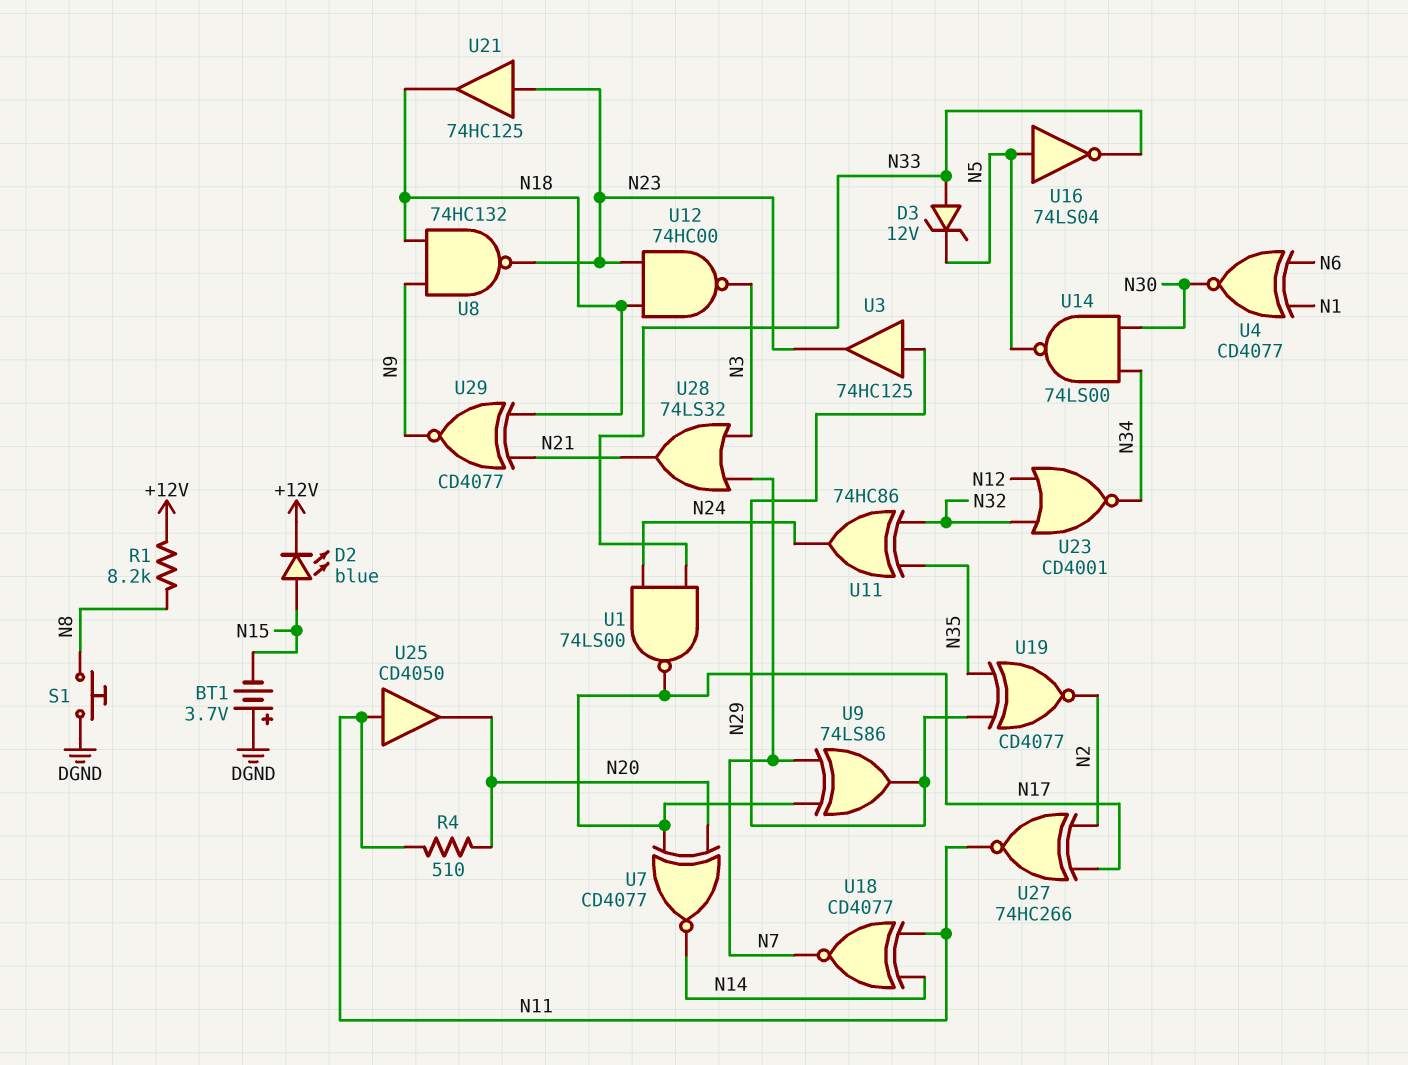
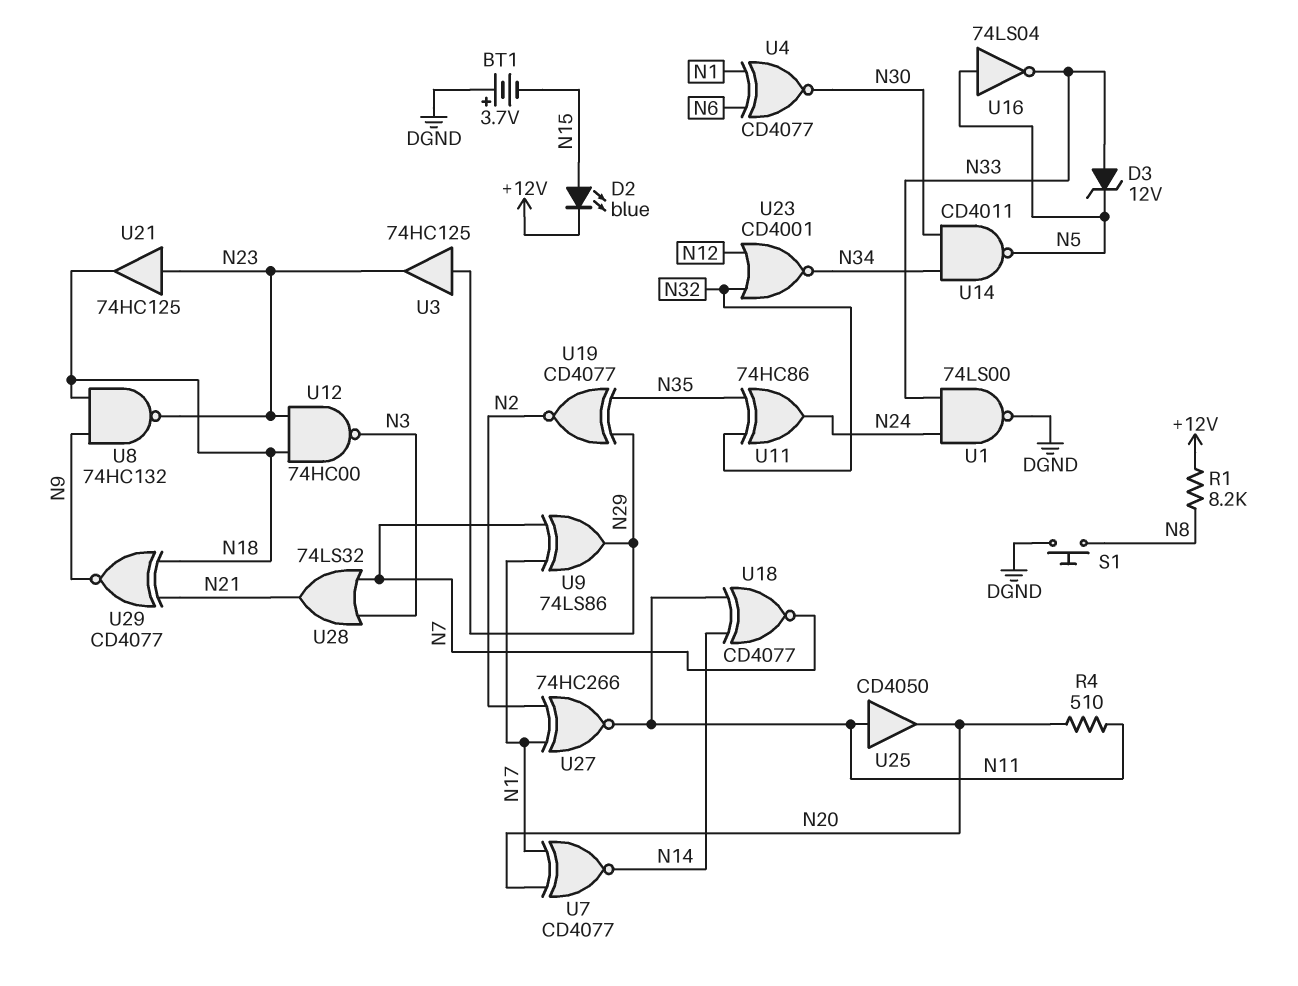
U1: NAND 74LS00 (in N24, in N33, out N17) -> NAND 74LS00 (in N24, in N33, out DGND)
U14: NAND 74LS00 (in N30, in N34, out N5) -> NAND CD4011 (in N30, in N34, out N5)

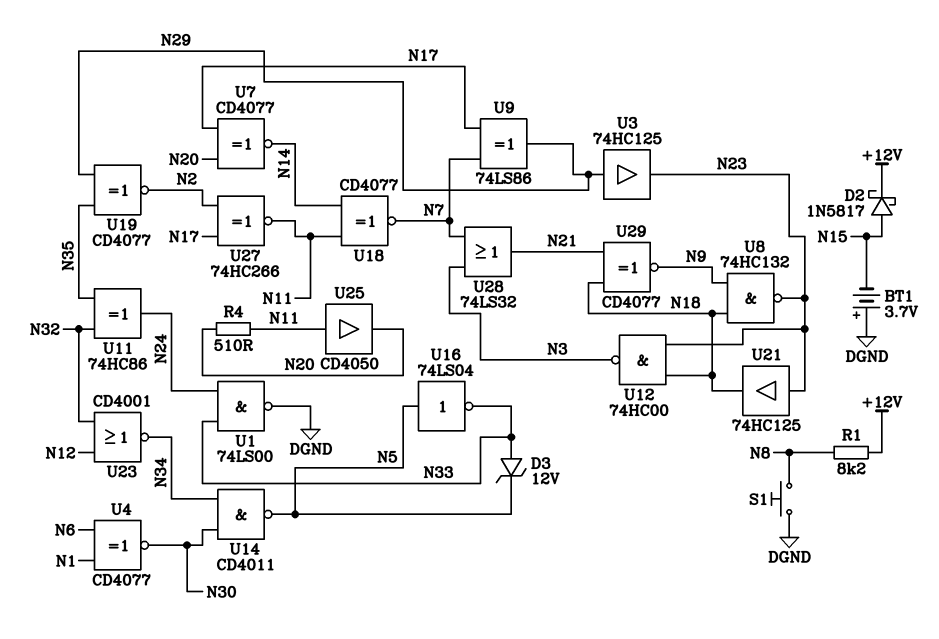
D2: LED blue (A N15, K +12V) -> schottky 1N5817 (A N15, K +12V)

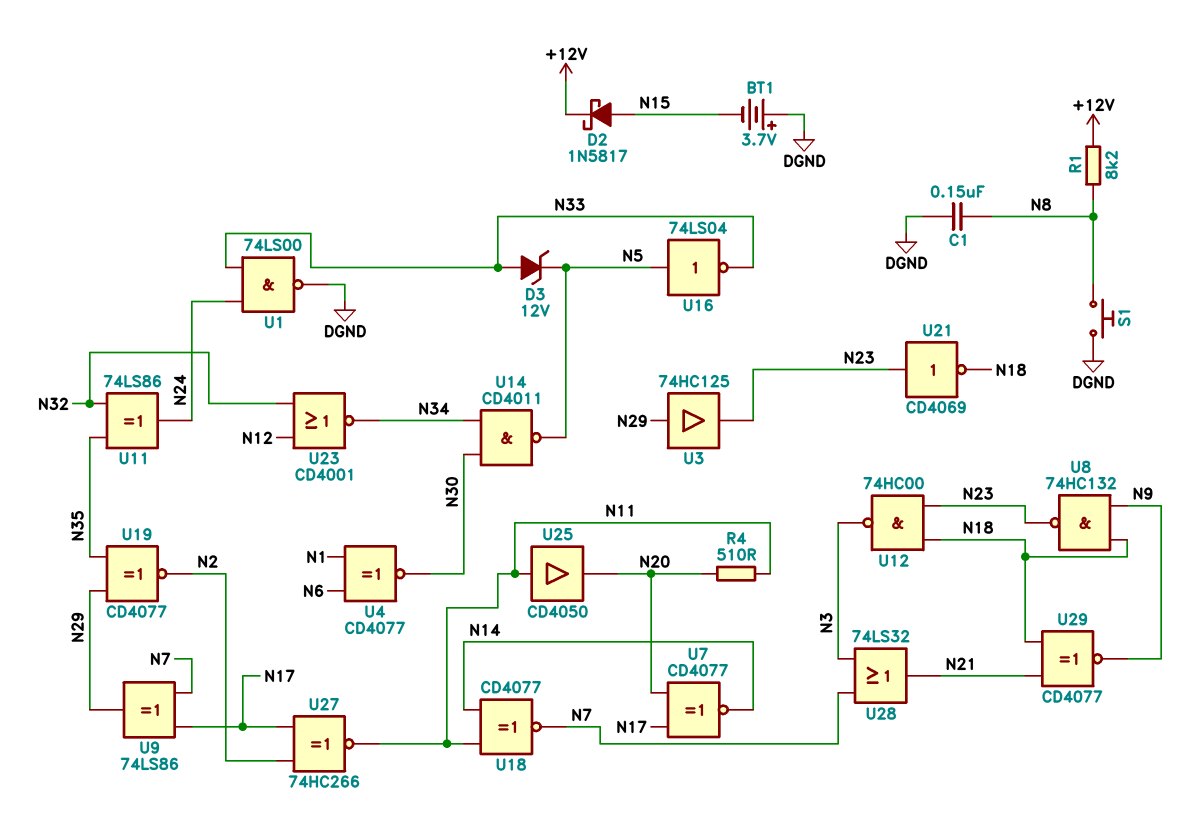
C1: none -> 150nF (DGND, N8)
U11: XOR 74HC86 (in N32, in N35, out N24) -> XOR 74LS86 (in N32, in N35, out N24)
U21: buffer 74HC125 (in N23, out N18) -> NOT CD4069 (in N23, out N18)

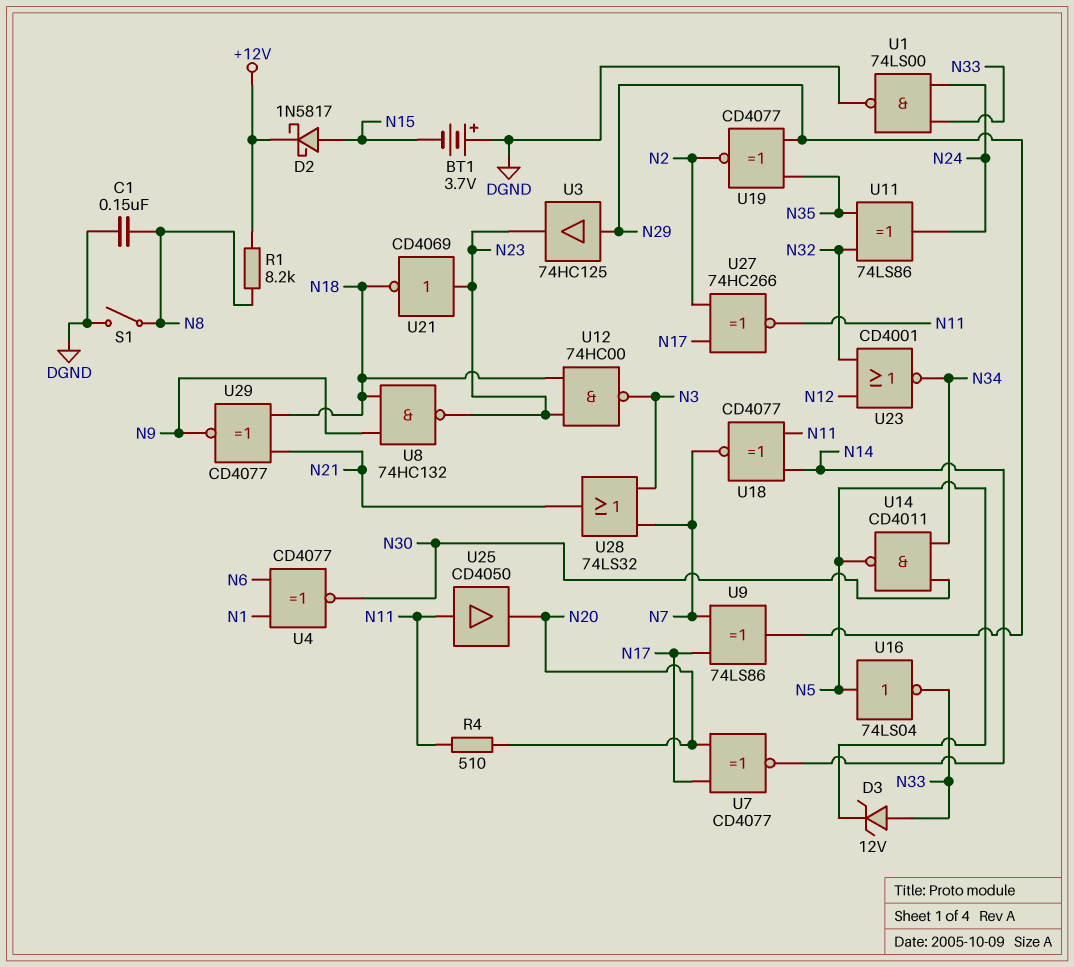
S1: button (DGND, N8) -> switch (DGND, N8)

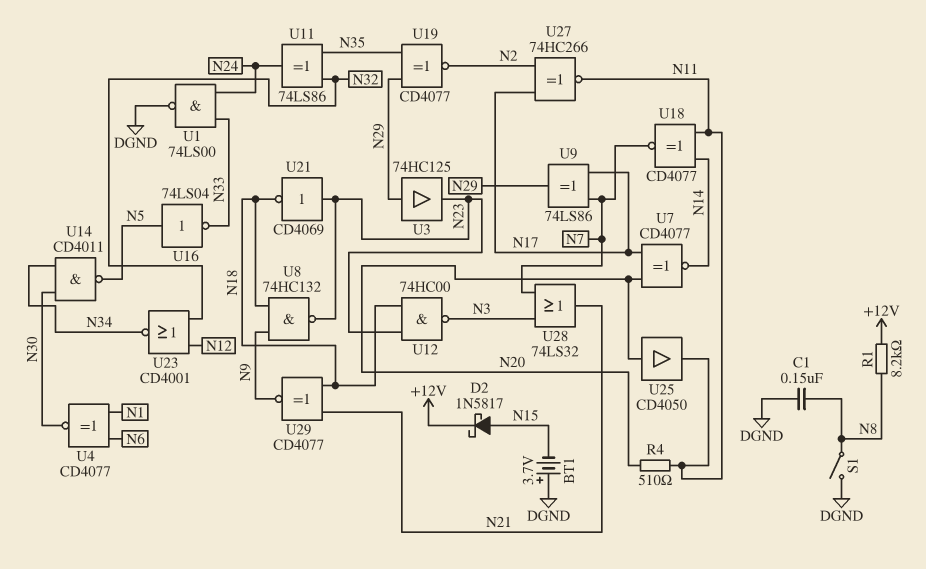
D3: zener 12V (A N33, K N5) -> none
U25: buffer CD4050 (in N11, out N20) -> buffer CD4050 (in N20, out N11)

